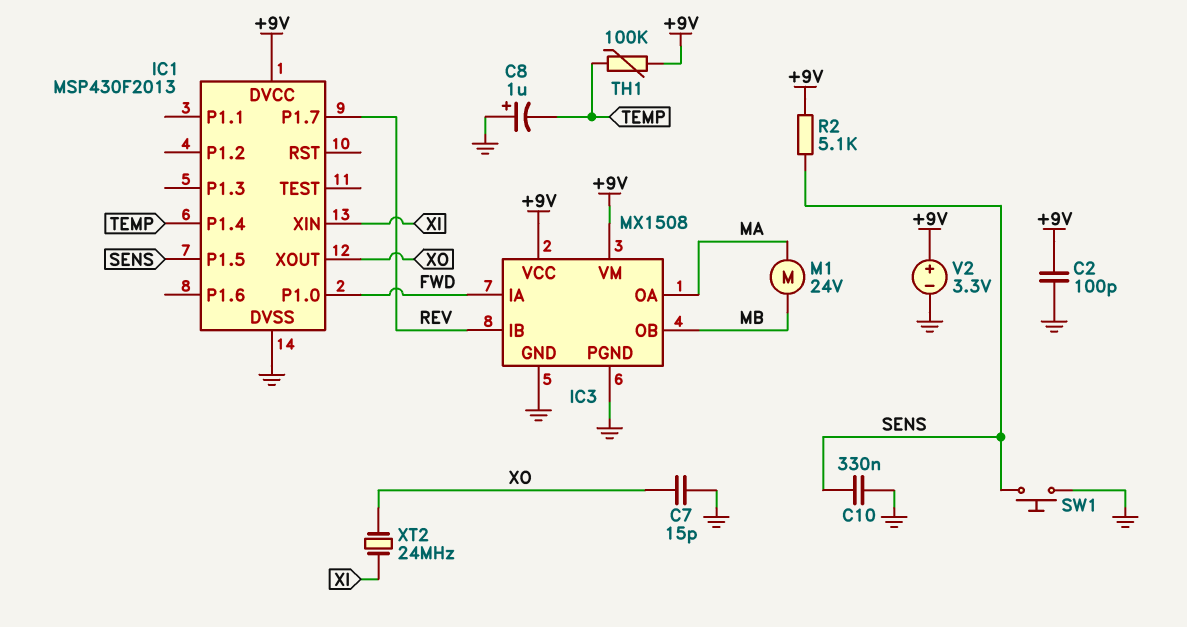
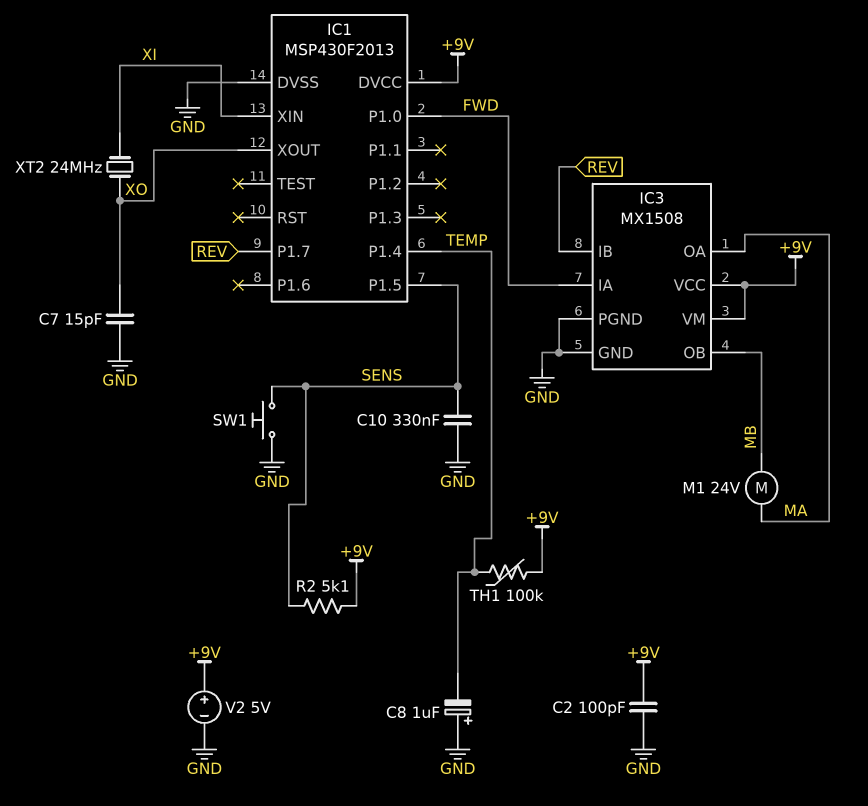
V2: 3.3V (plus +9V, minus GND) -> 5V (plus +9V, minus GND)

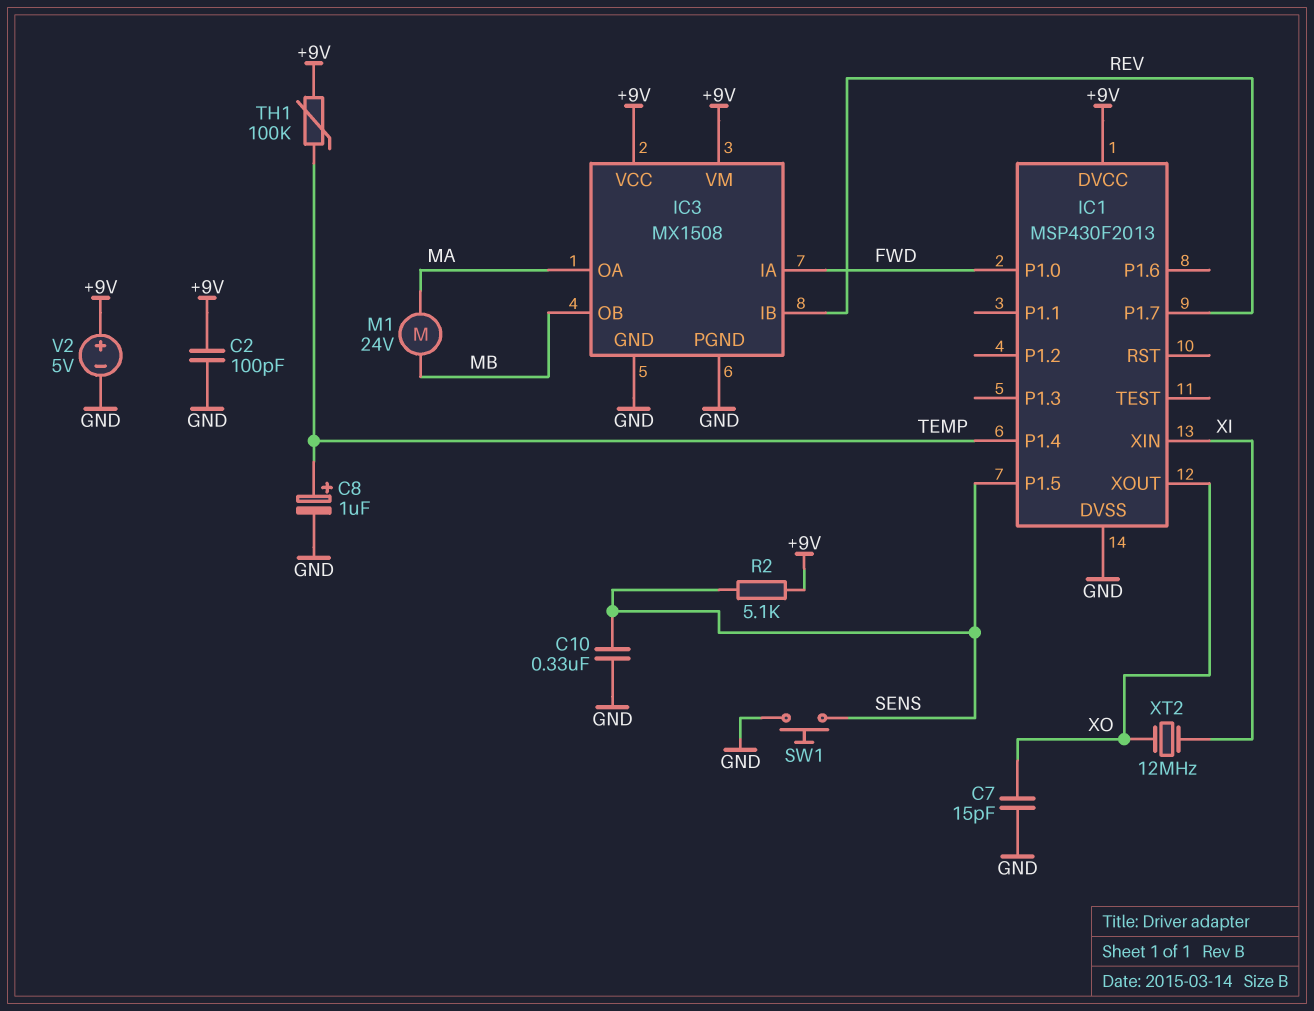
C8: 1uF (plus GND, minus TEMP) -> 1uF (plus TEMP, minus GND)
XT2: 24MHz (XI, XO) -> 12MHz (XI, XO)

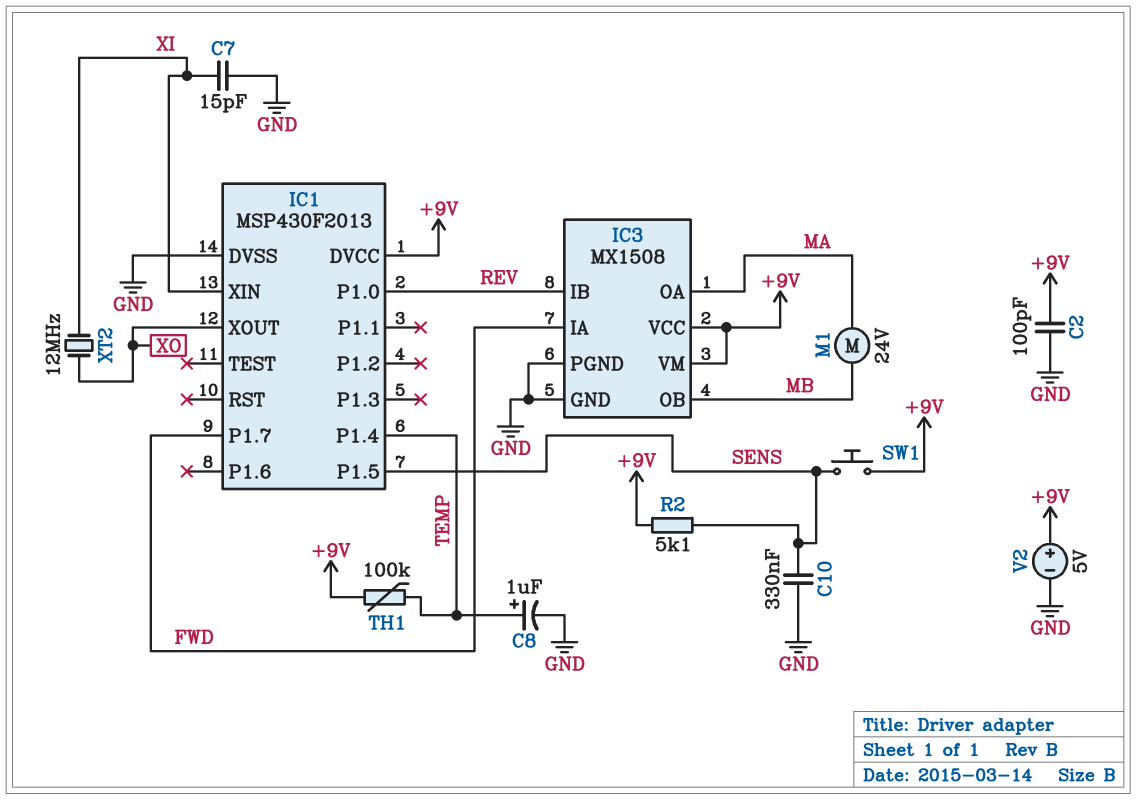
C7: 15pF (GND, XO) -> 15pF (GND, XI)
IC1 pin P1.0: FWD -> REV
IC1 pin P1.7: REV -> FWD
SW1: button (GND, SENS) -> button (+9V, SENS)

